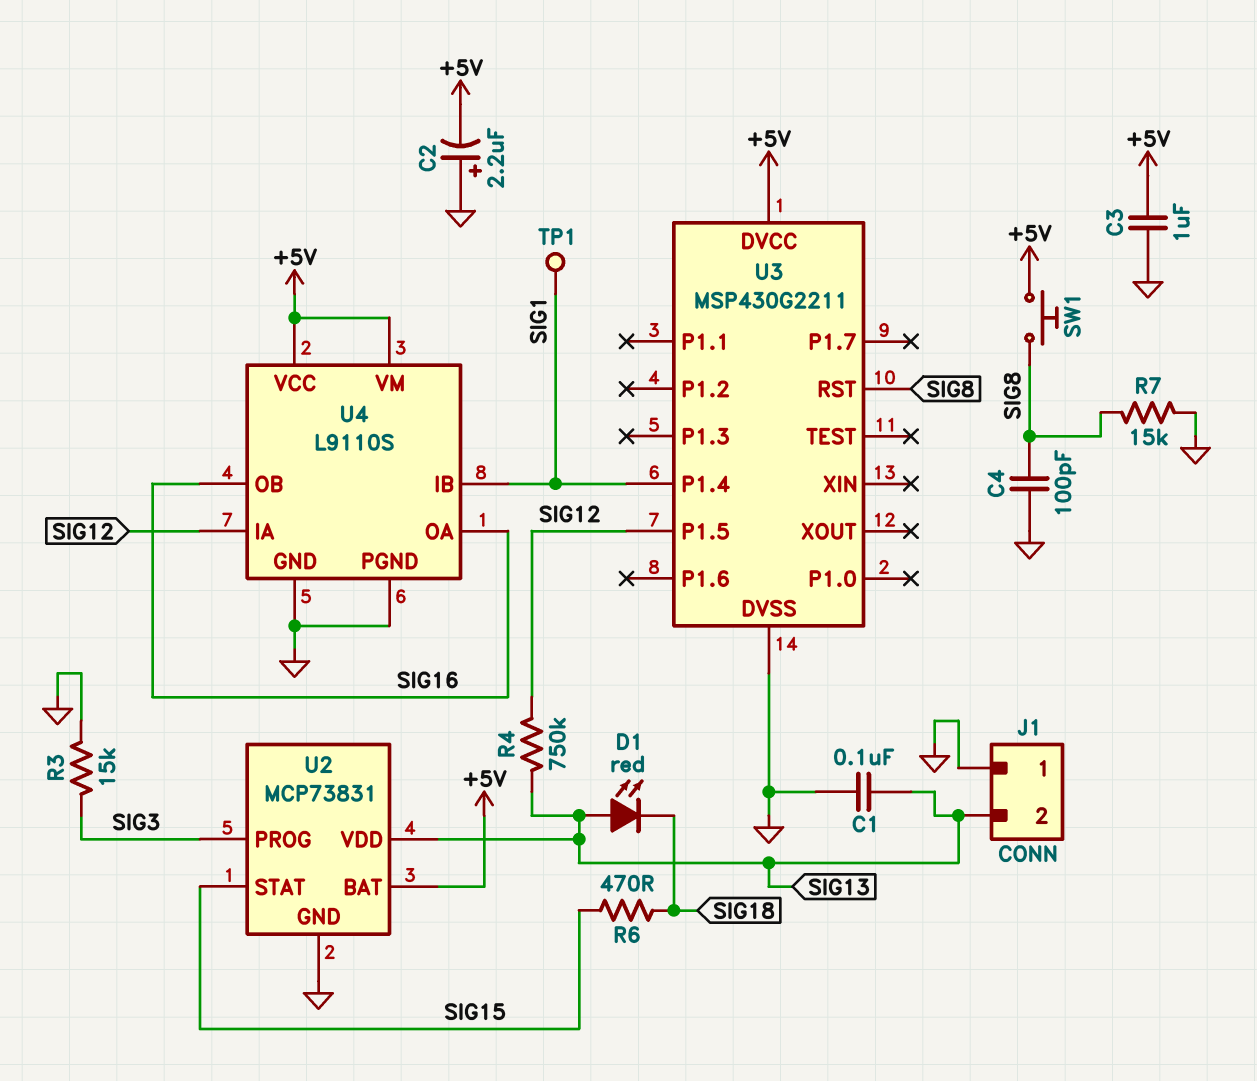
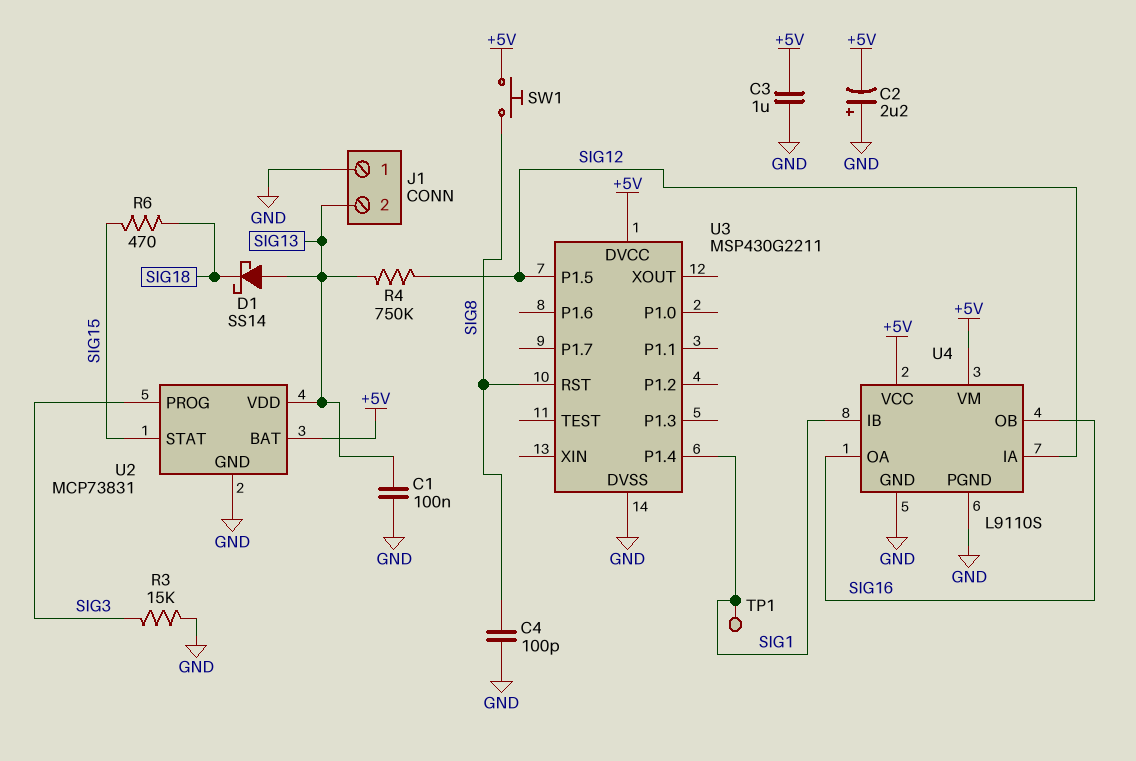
D1: LED red (A SIG13, K SIG18) -> schottky SS14 (A SIG13, K SIG18)
R7: 15k (GND, SIG8) -> none

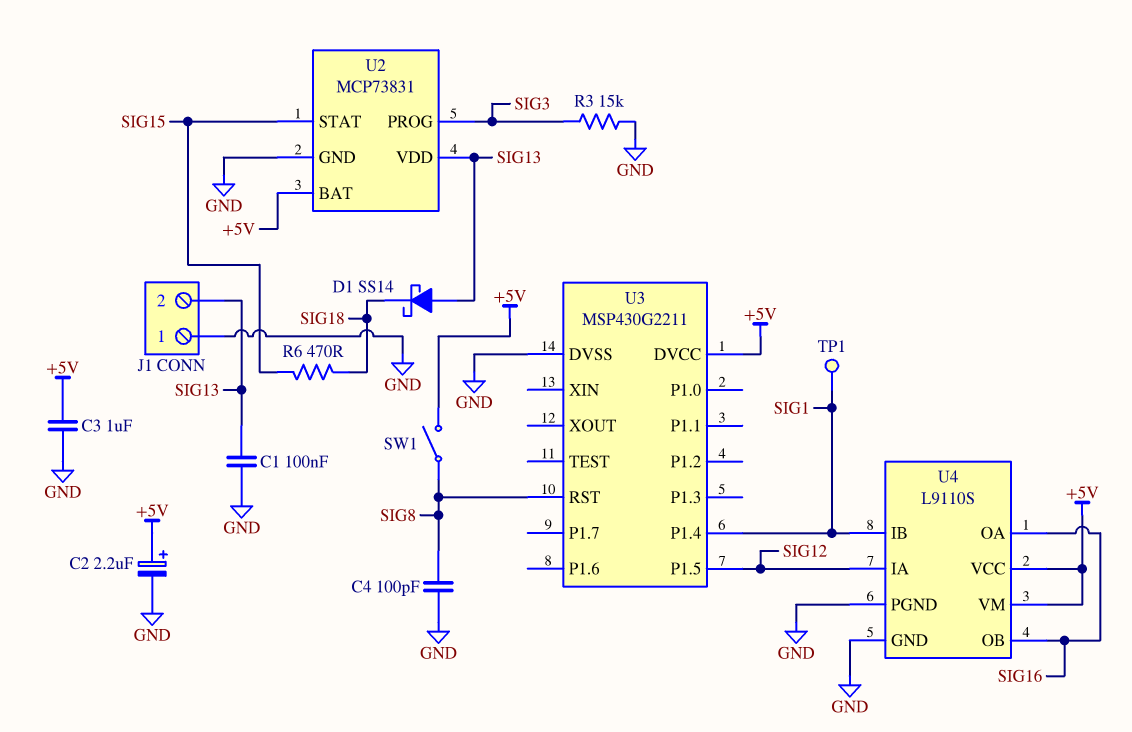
C2: 2.2uF (plus GND, minus +5V) -> 2.2uF (plus +5V, minus GND)
R4: 750k (SIG12, SIG13) -> none
SW1: button (+5V, SIG8) -> switch (+5V, SIG8)

